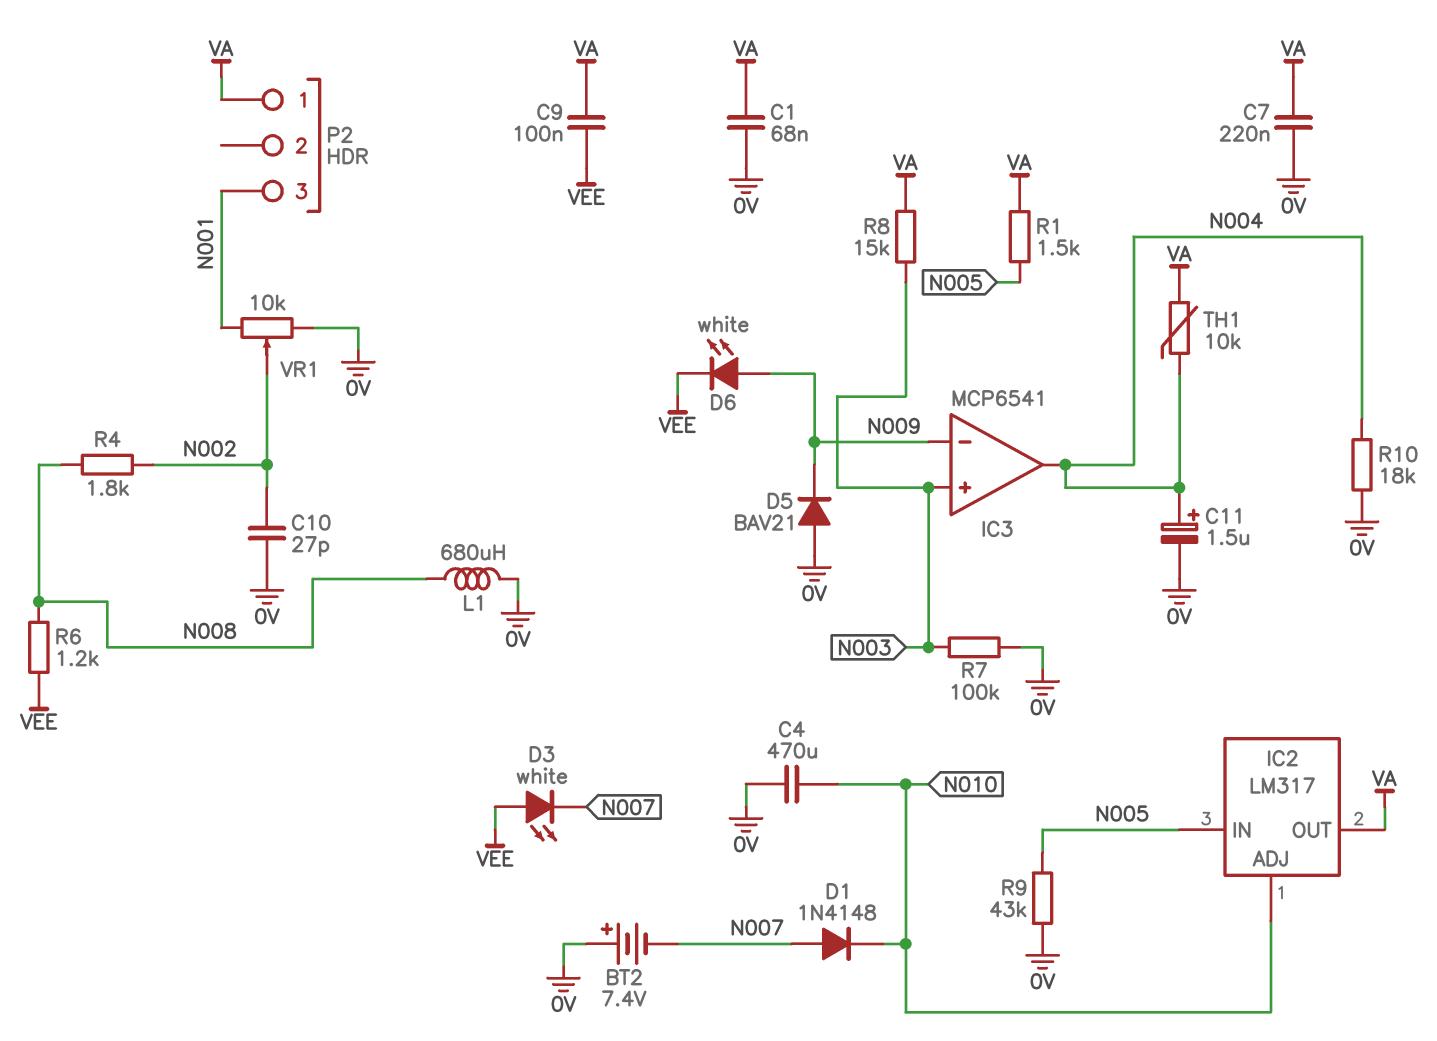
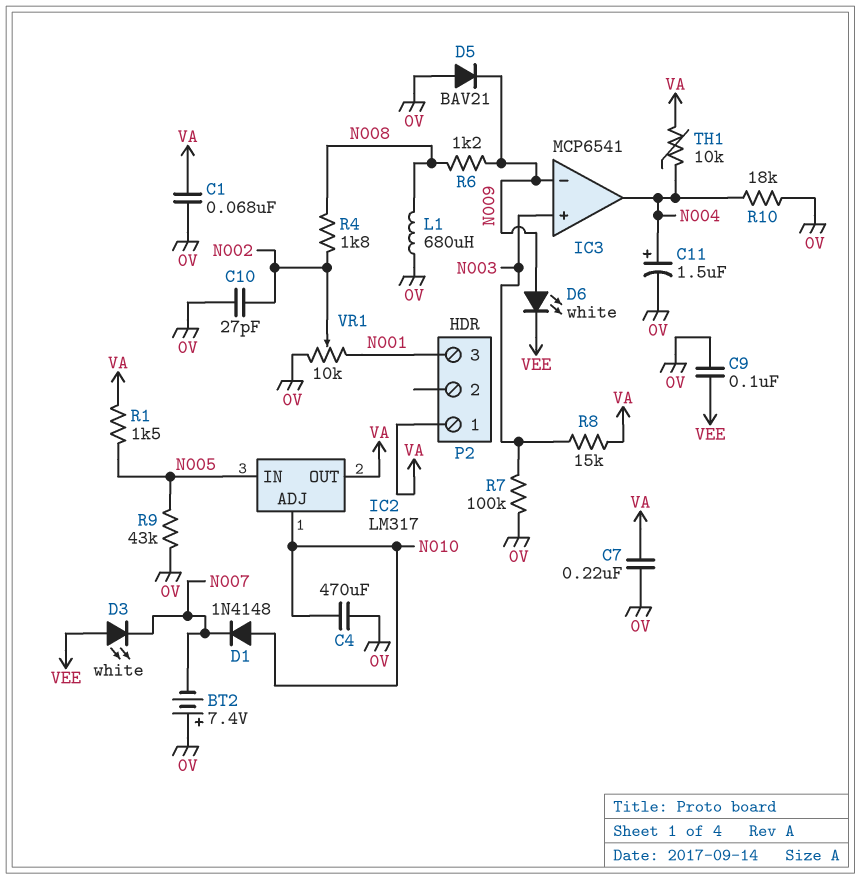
C9: 100nF (VA, VEE) -> 100nF (0V, VEE)
D1: diode 1N4148 (A N007, K N010) -> diode 1N4148 (A N010, K N007)
R6: 1.2k (N008, VEE) -> 1.2k (N008, N009)

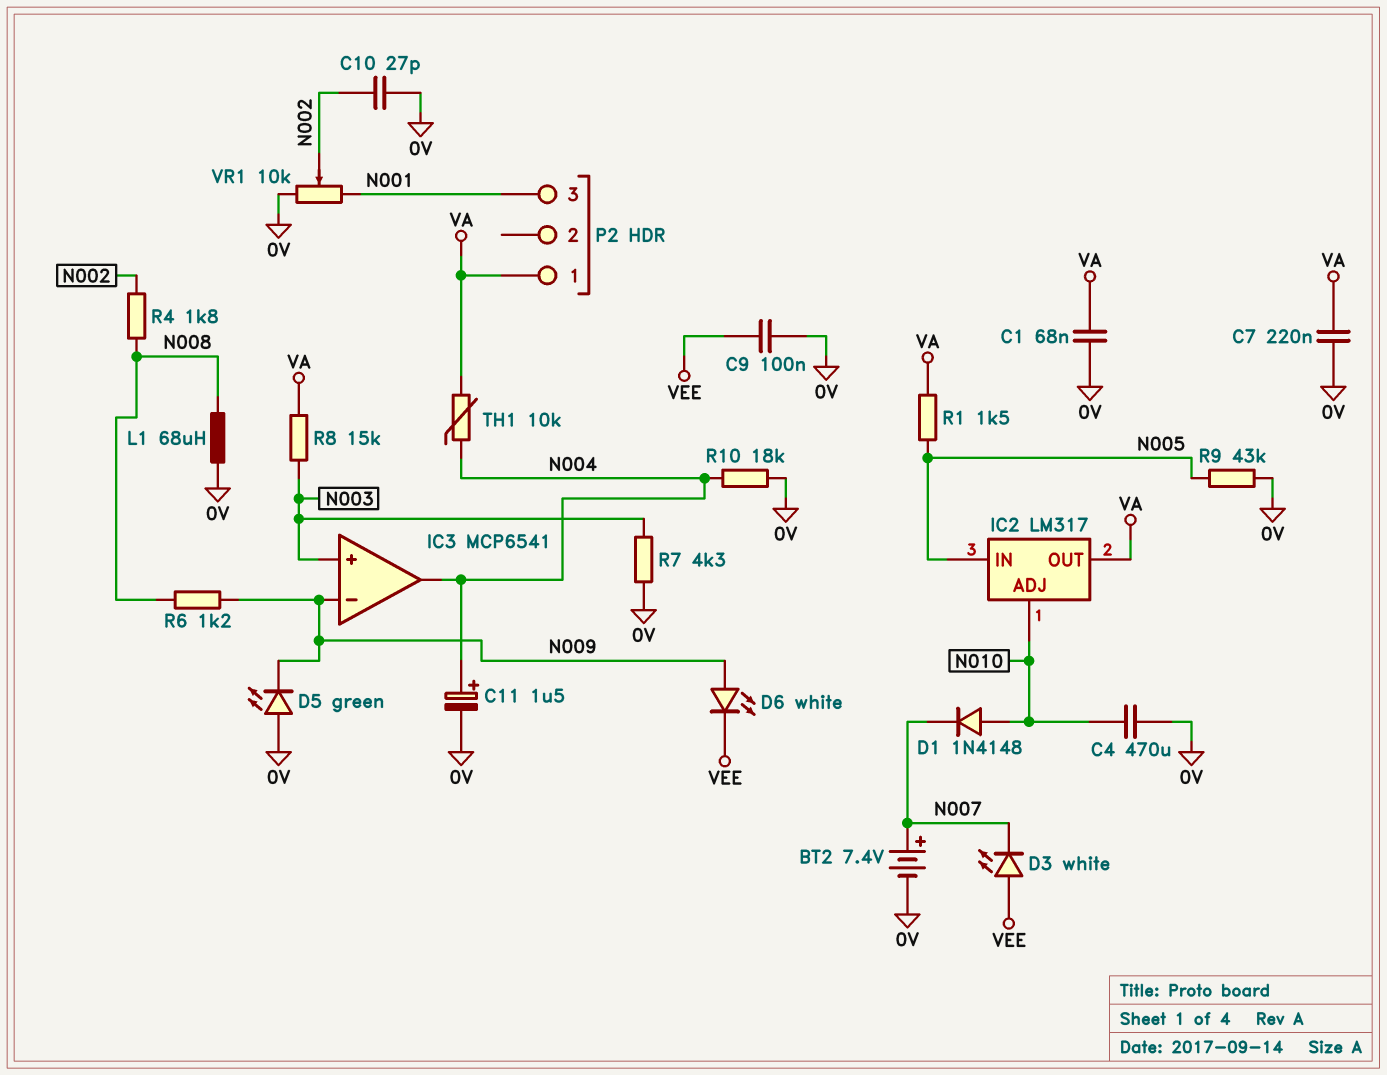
BT2: 7.4V (plus 0V, minus N007) -> 7.4V (plus N007, minus 0V)
D5: diode BAV21 (A 0V, K N009) -> LED green (A 0V, K N009)
L1: 680uH (0V, N008) -> 68uH (0V, N008)
R7: 100k (0V, N003) -> 4.3k (0V, N003)

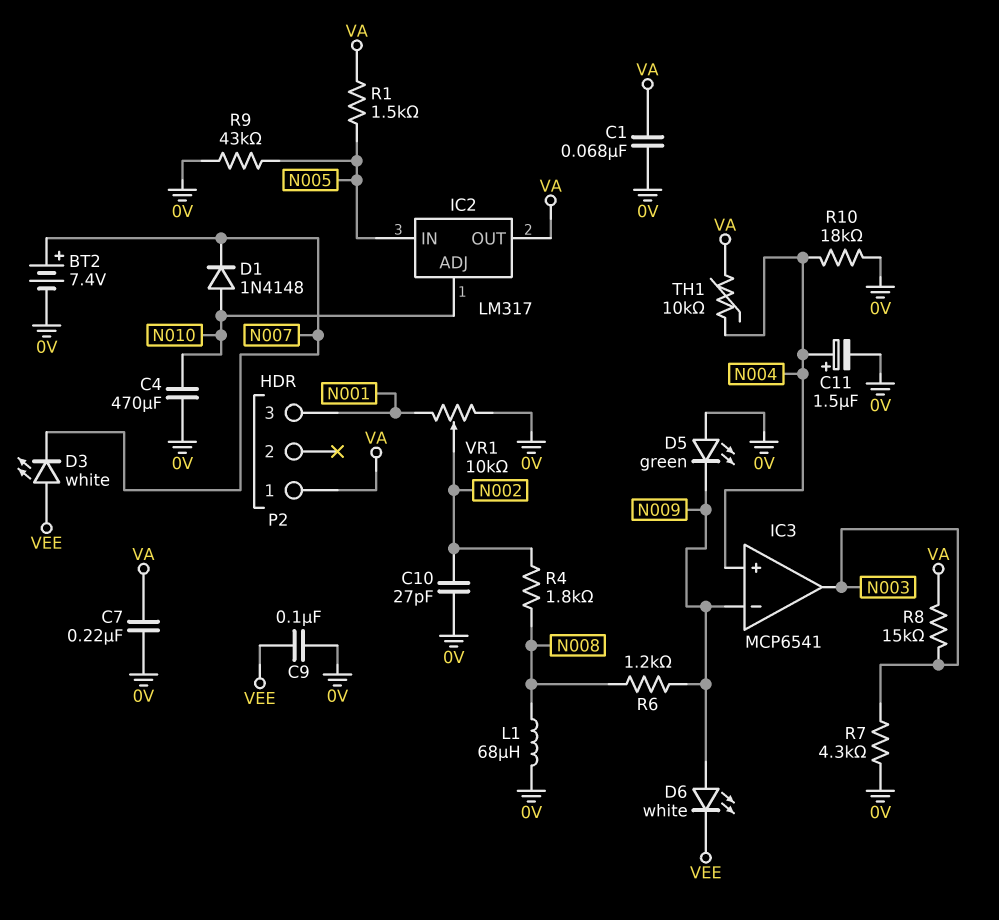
IC3 pin in+: N003 -> N004
IC3 pin out: N004 -> N003

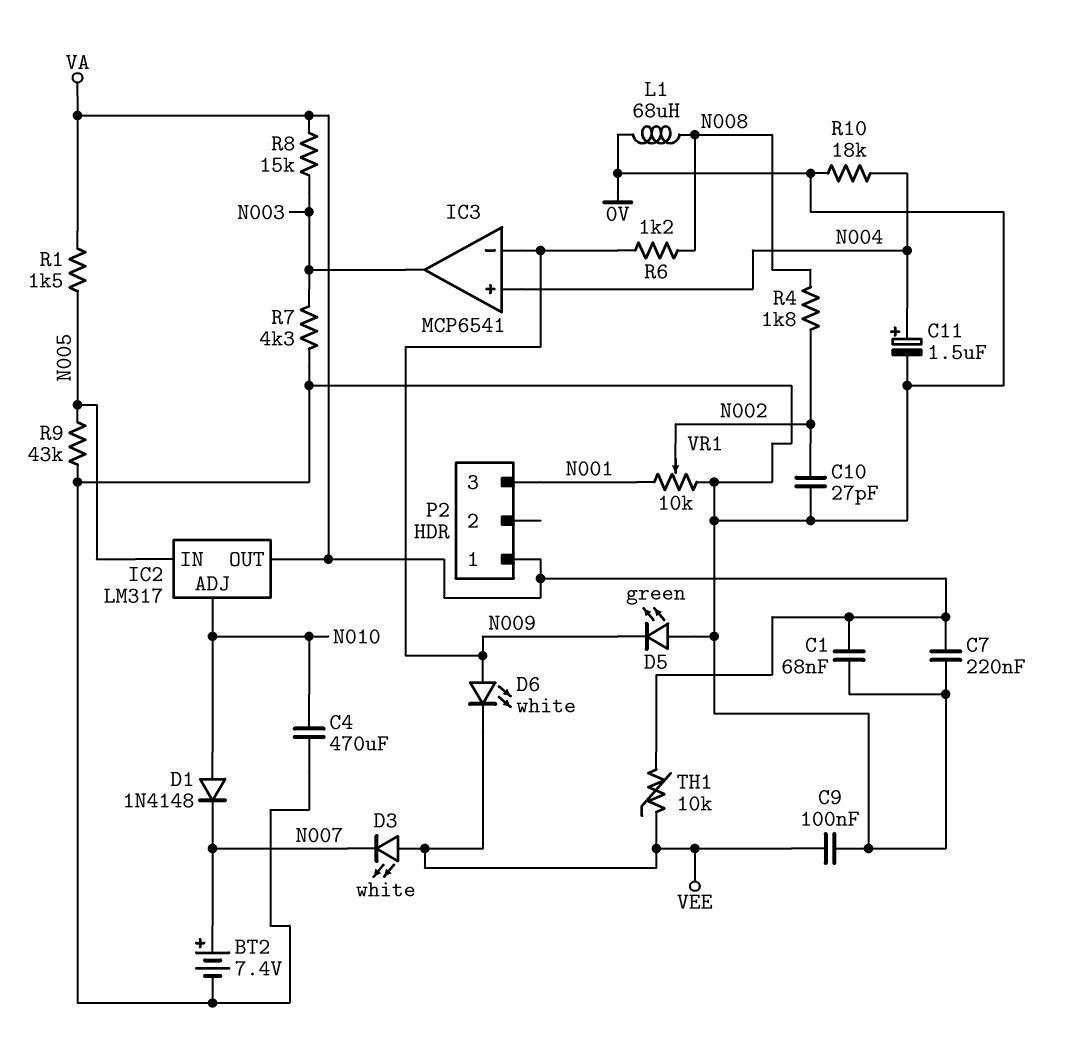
TH1: 10k (N004, VA) -> 10k (VA, VEE)

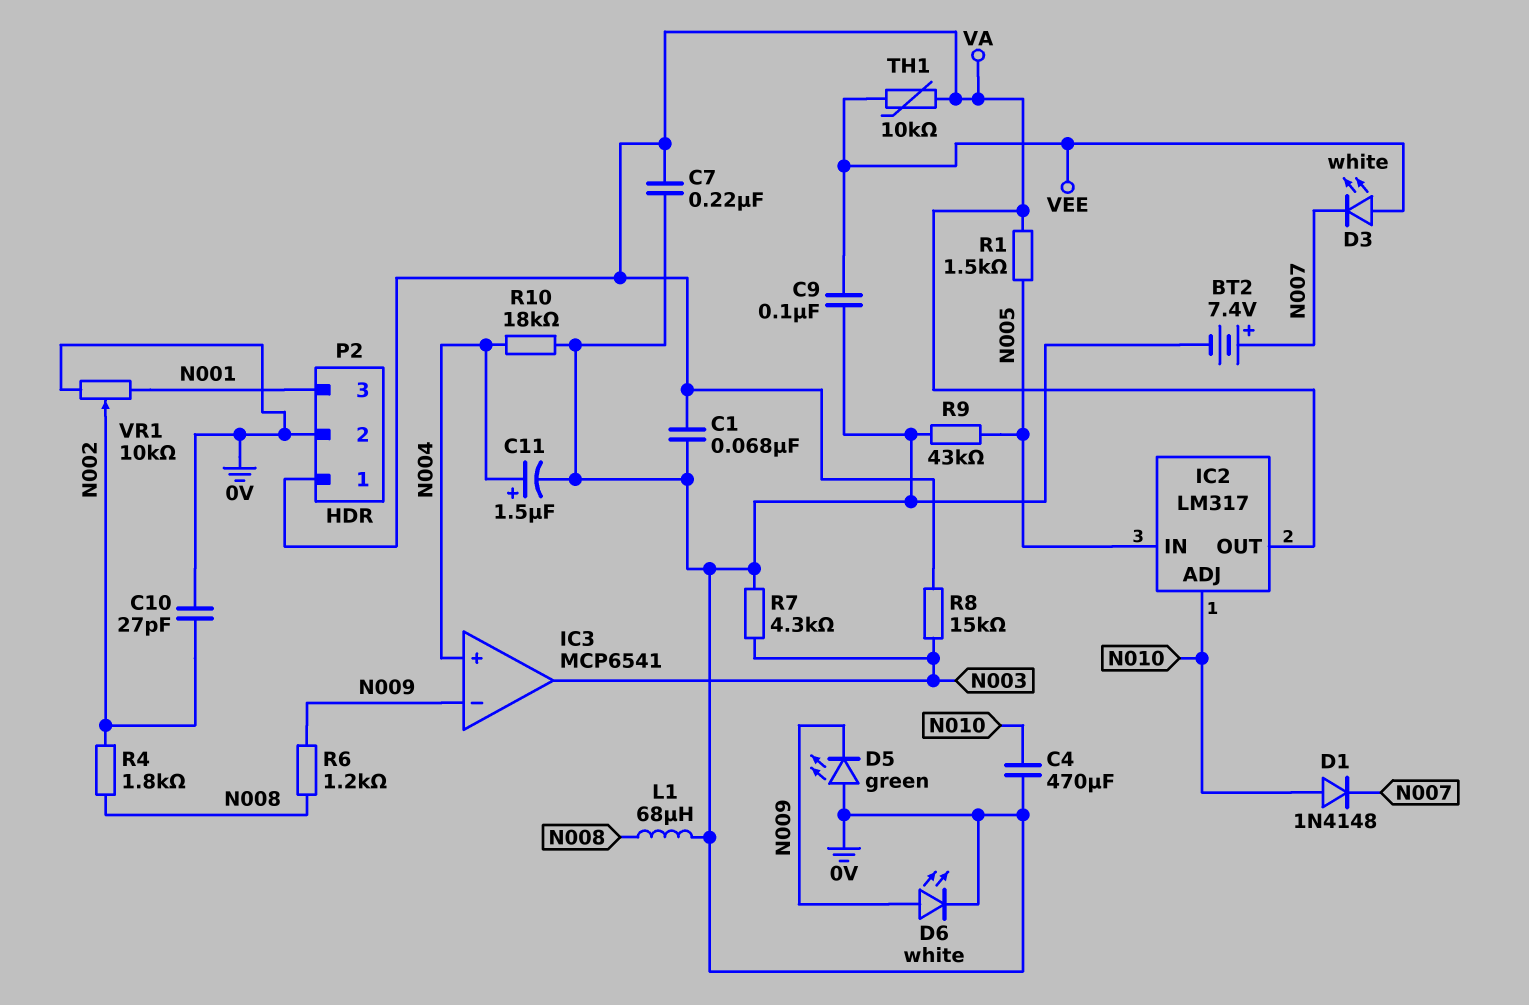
D6: LED white (A N009, K VEE) -> LED white (A N009, K 0V)
P2 pin 2: none -> 0V

